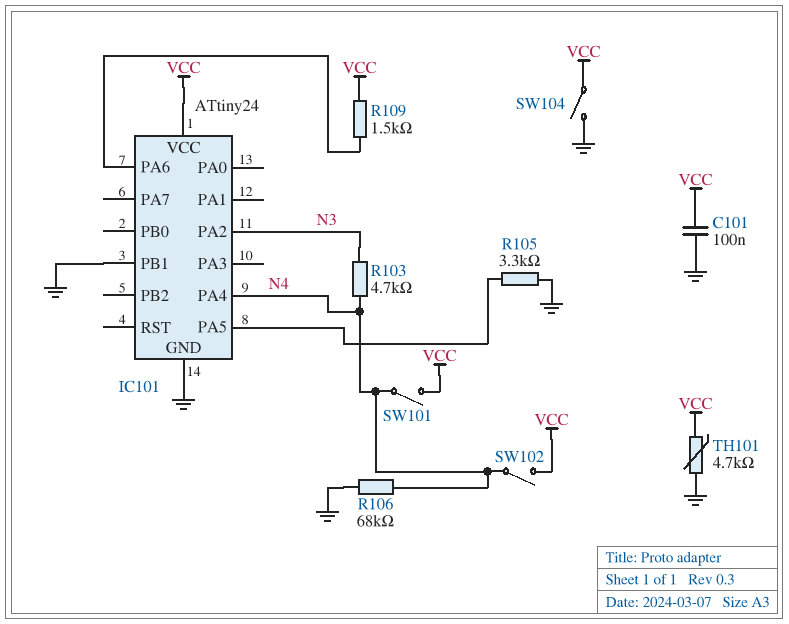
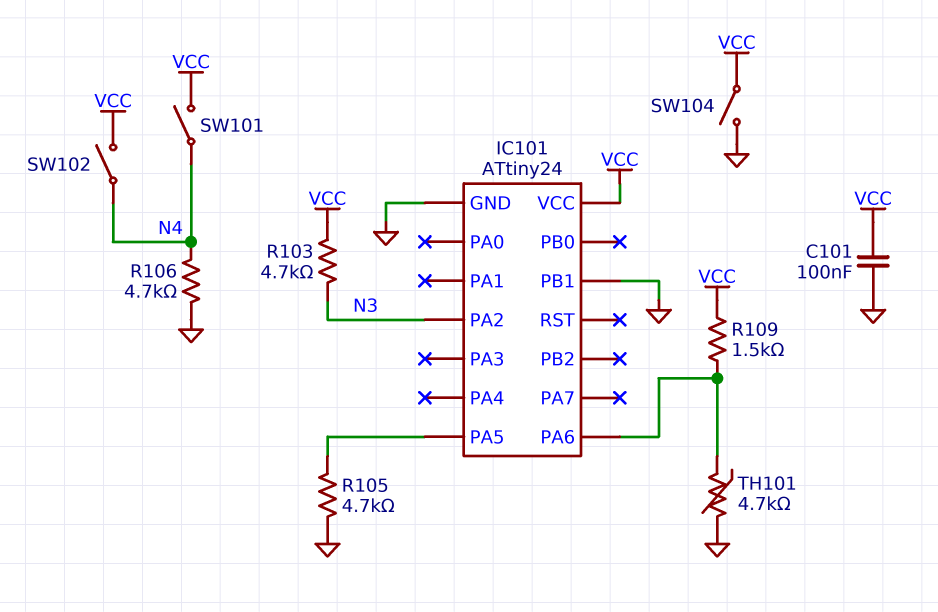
IC101 pin PA4: N4 -> none
R103: 4.7k (N3, N4) -> 4.7k (N3, VCC)
R105: 3.3k (GND, IC101/PA5) -> 4.7k (GND, IC101/PA5)
R106: 68k (GND, N4) -> 4.7k (GND, N4)
TH101: 4.7k (GND, VCC) -> 4.7k (GND, IC101/PA6)

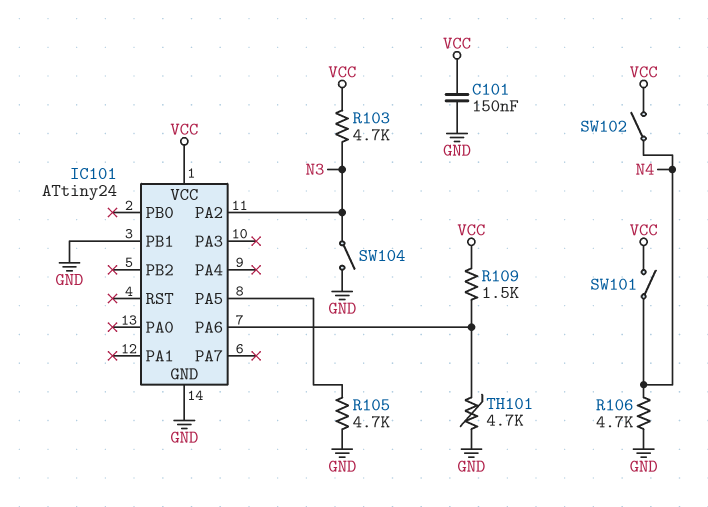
C101: 100nF (GND, VCC) -> 150nF (GND, VCC)
SW104: switch (GND, VCC) -> switch (GND, N3)

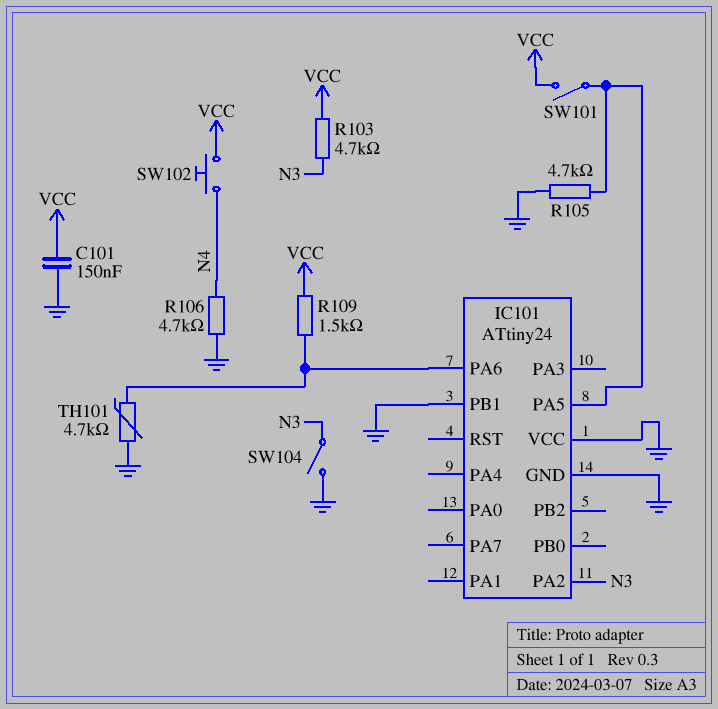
IC101 pin VCC: VCC -> GND
SW101: switch (N4, VCC) -> switch (IC101/PA5, VCC)
SW102: switch (N4, VCC) -> button (N4, VCC)

